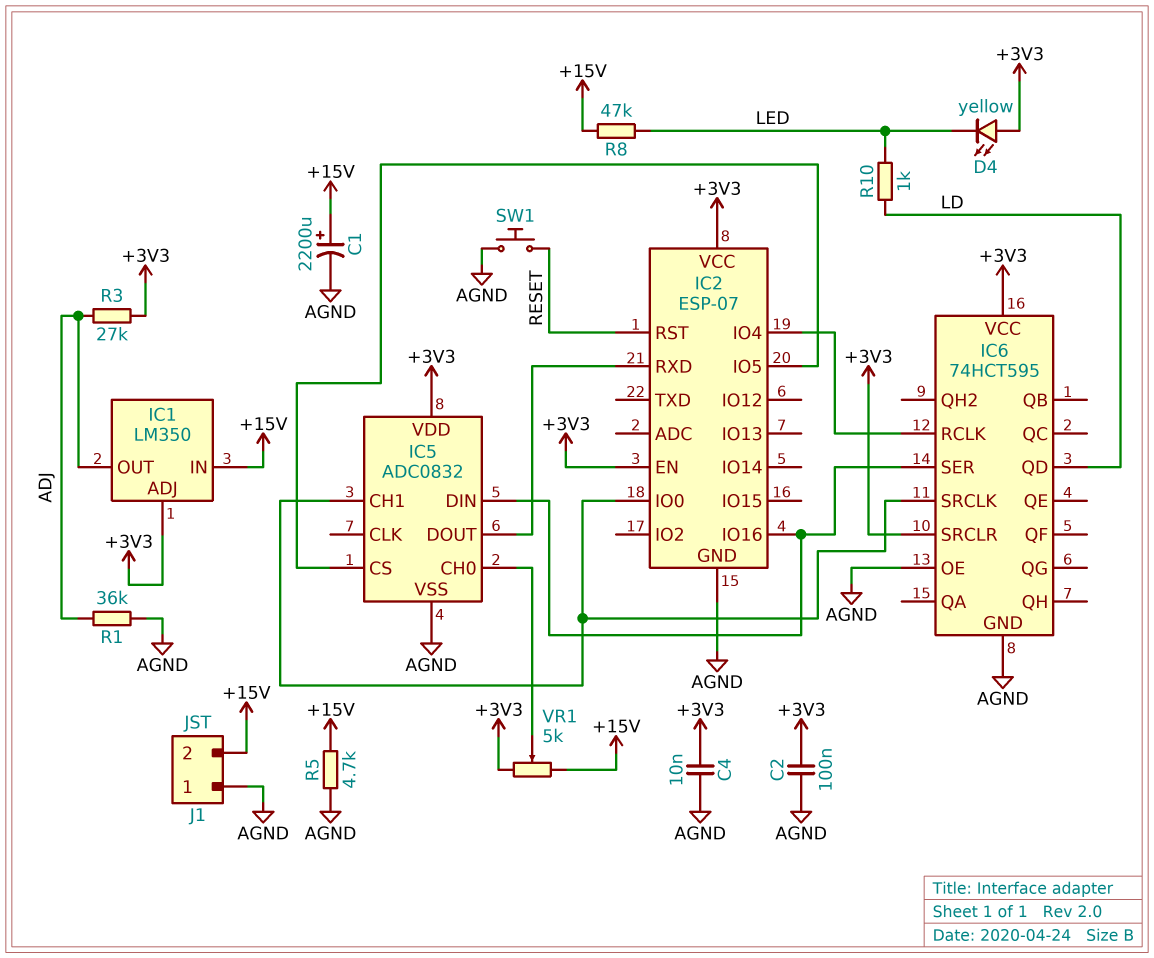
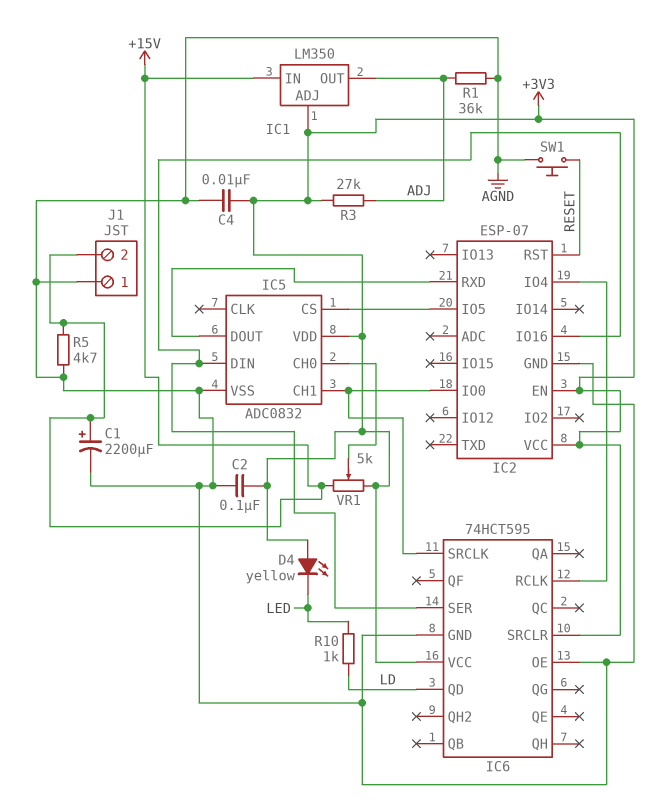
R8: 47k (+15V, LED) -> none

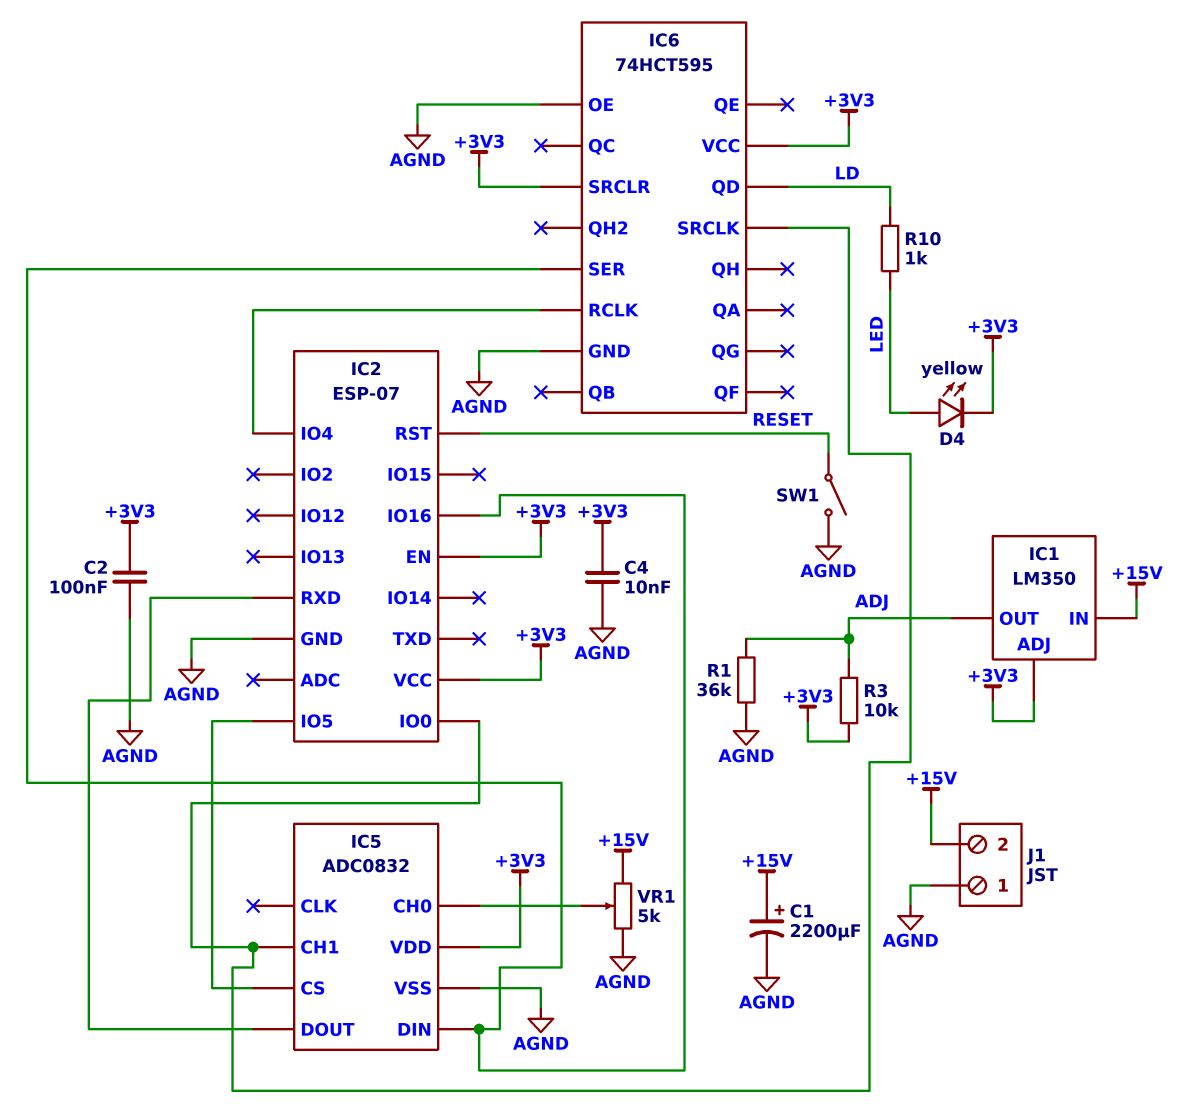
D4: LED yellow (A +3V3, K LED) -> LED yellow (A LED, K +3V3)
R3: 27k (+3V3, ADJ) -> 10k (+3V3, ADJ)
R5: 4.7k (+15V, AGND) -> none
SW1: button (AGND, RESET) -> switch (AGND, RESET)
VR1: 5k (+3V3, +15V, wiper IC5/CH0) -> 5k (+15V, AGND, wiper IC5/CH0)

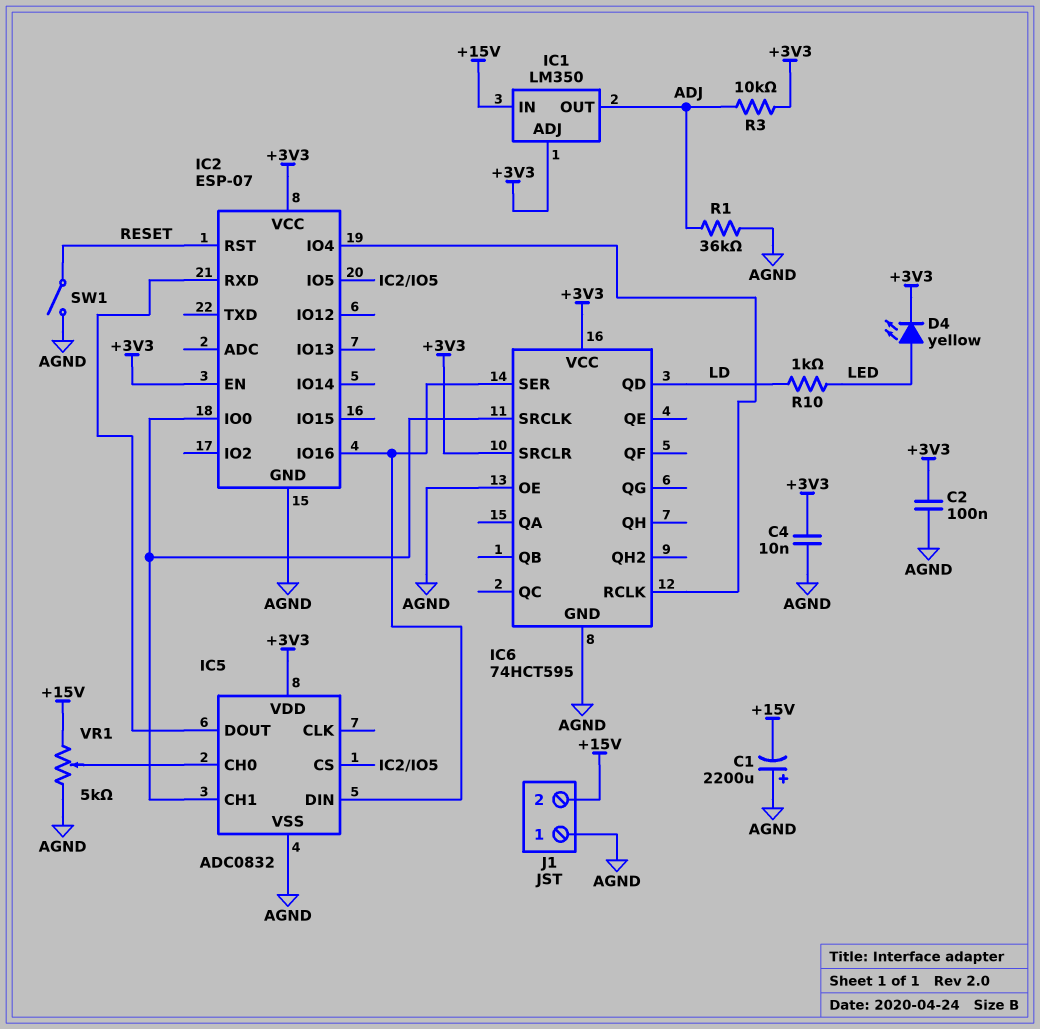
C1: 2200uF (plus +15V, minus AGND) -> 2200uF (plus AGND, minus +15V)

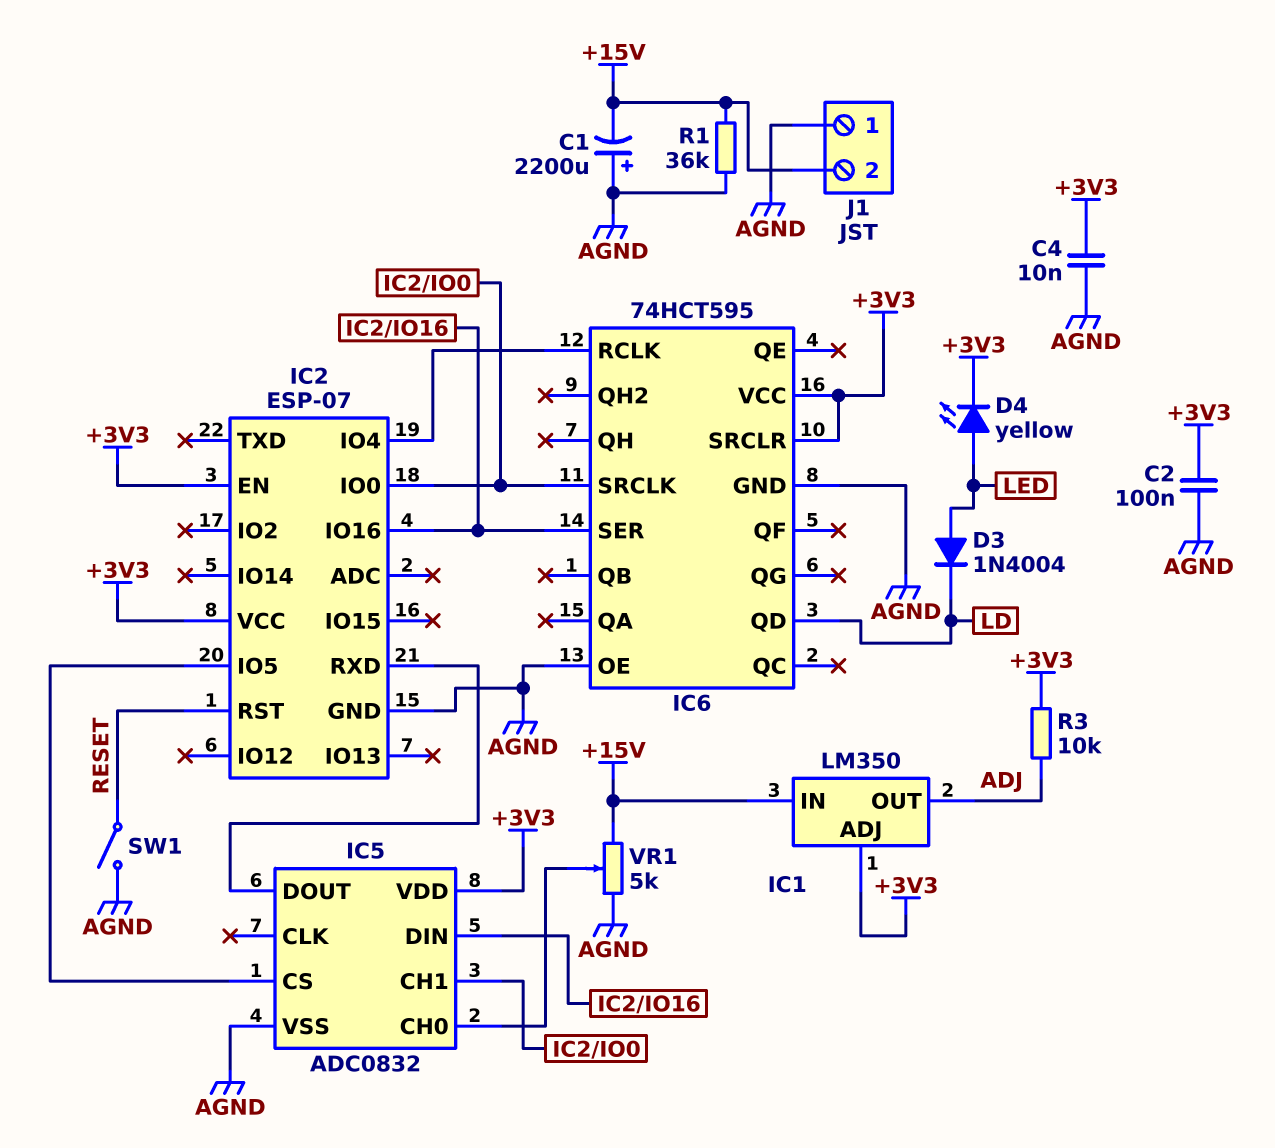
D3: none -> diode 1N4004 (A LED, K LD)
R1: 36k (ADJ, AGND) -> 36k (+15V, AGND)
R10: 1k (LD, LED) -> none

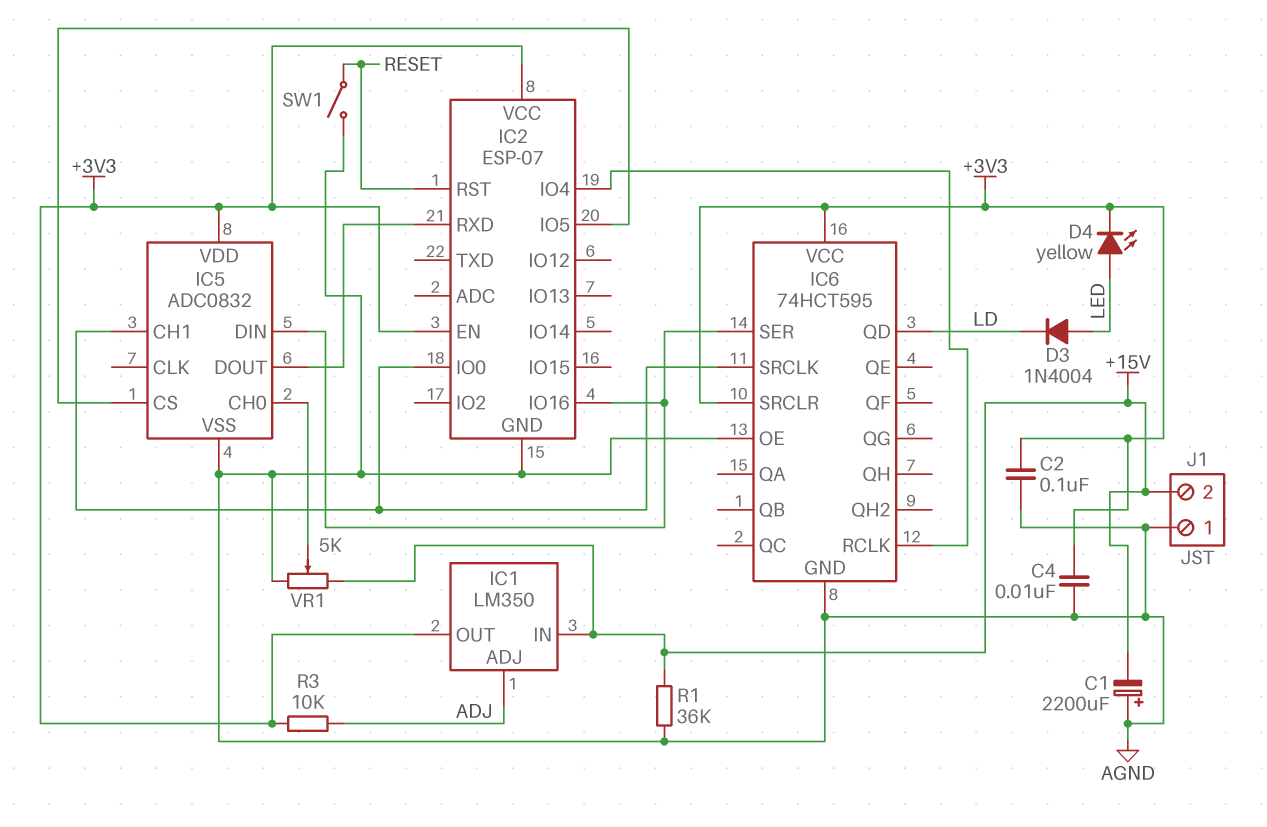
IC1 pin ADJ: +3V3 -> ADJ
IC1 pin OUT: ADJ -> +3V3

